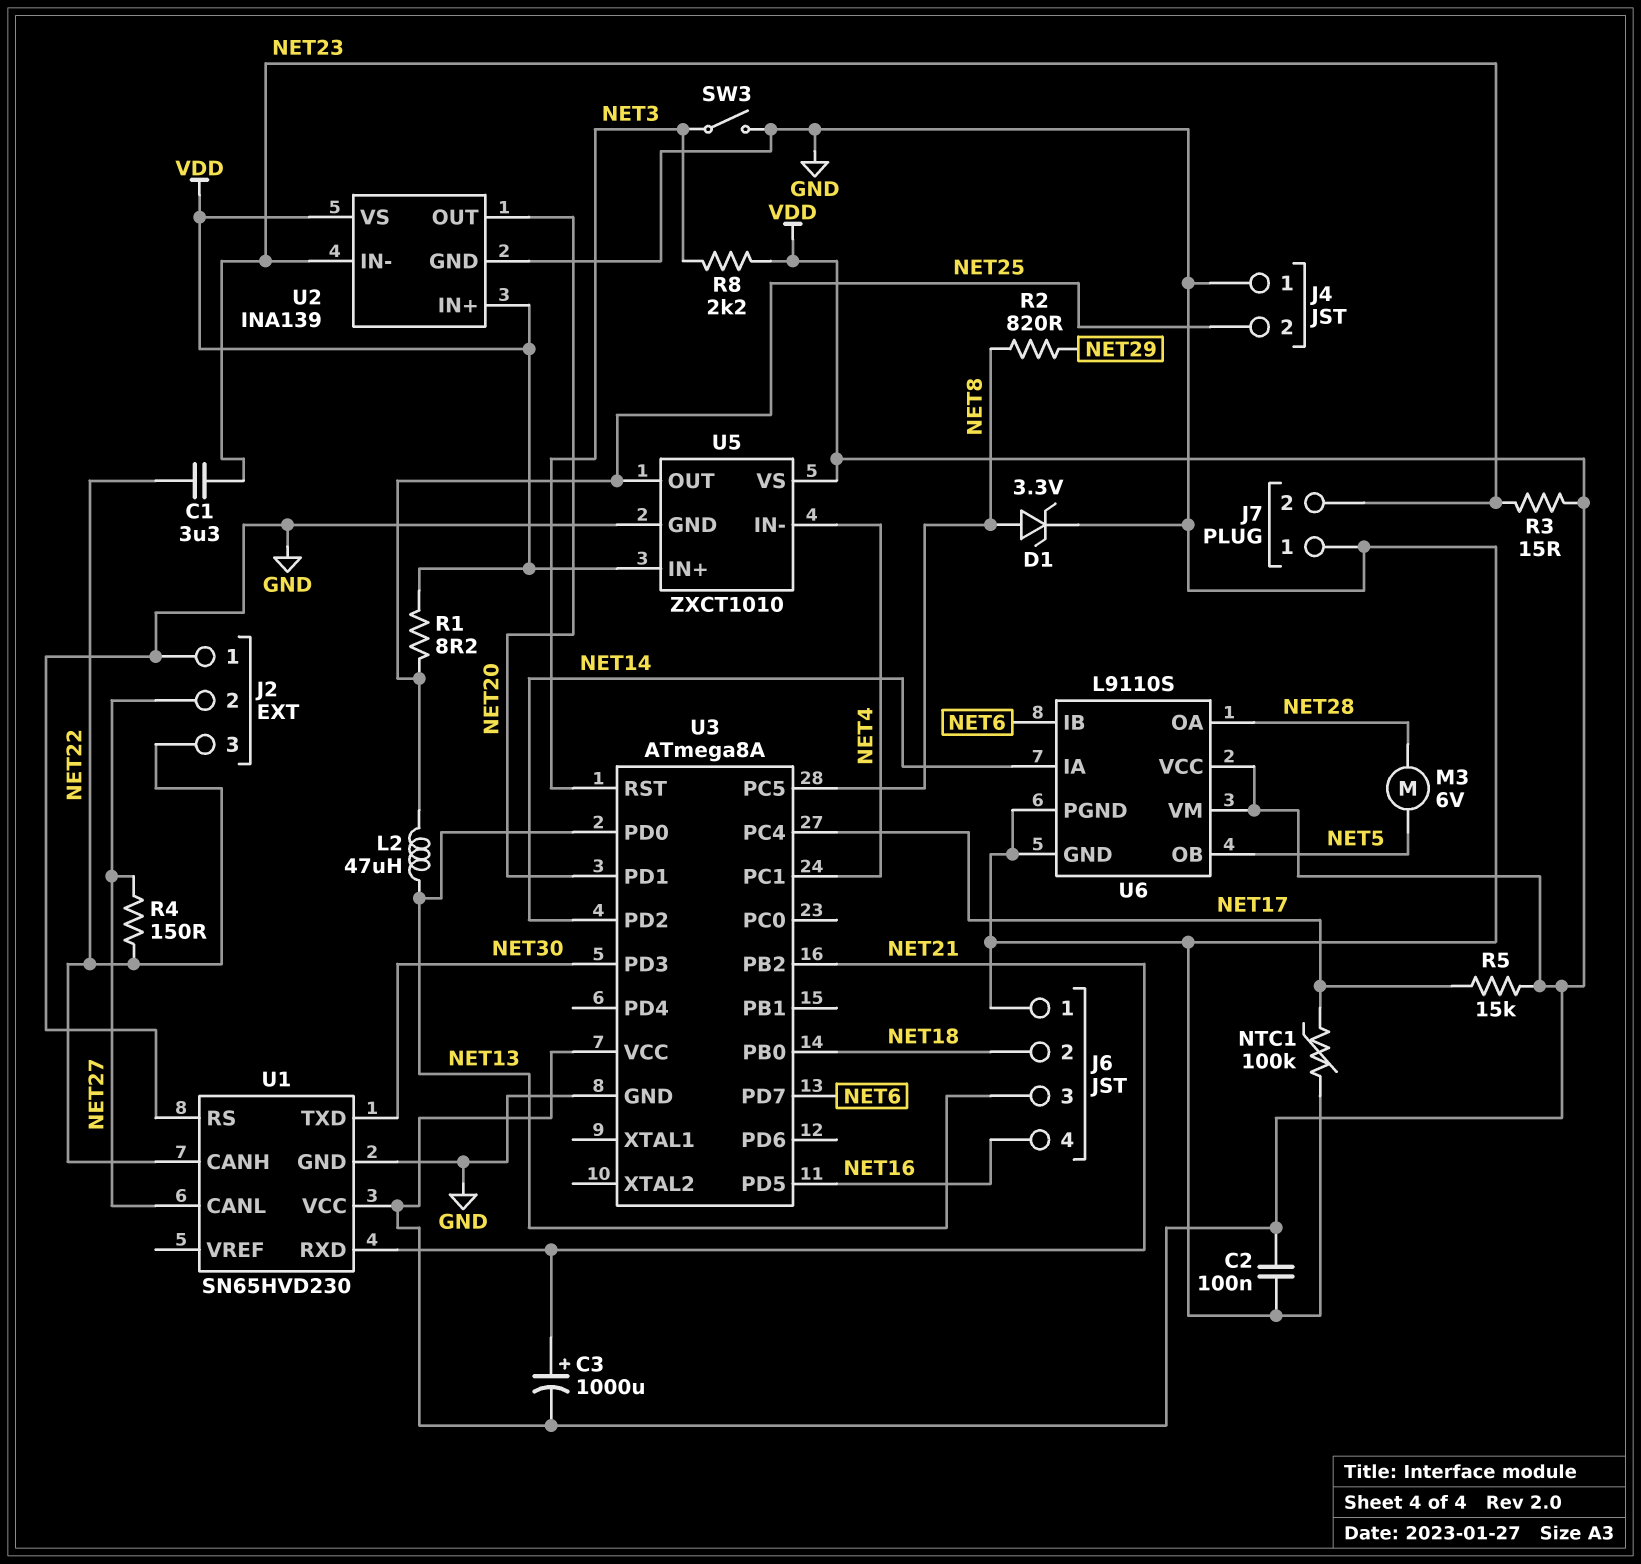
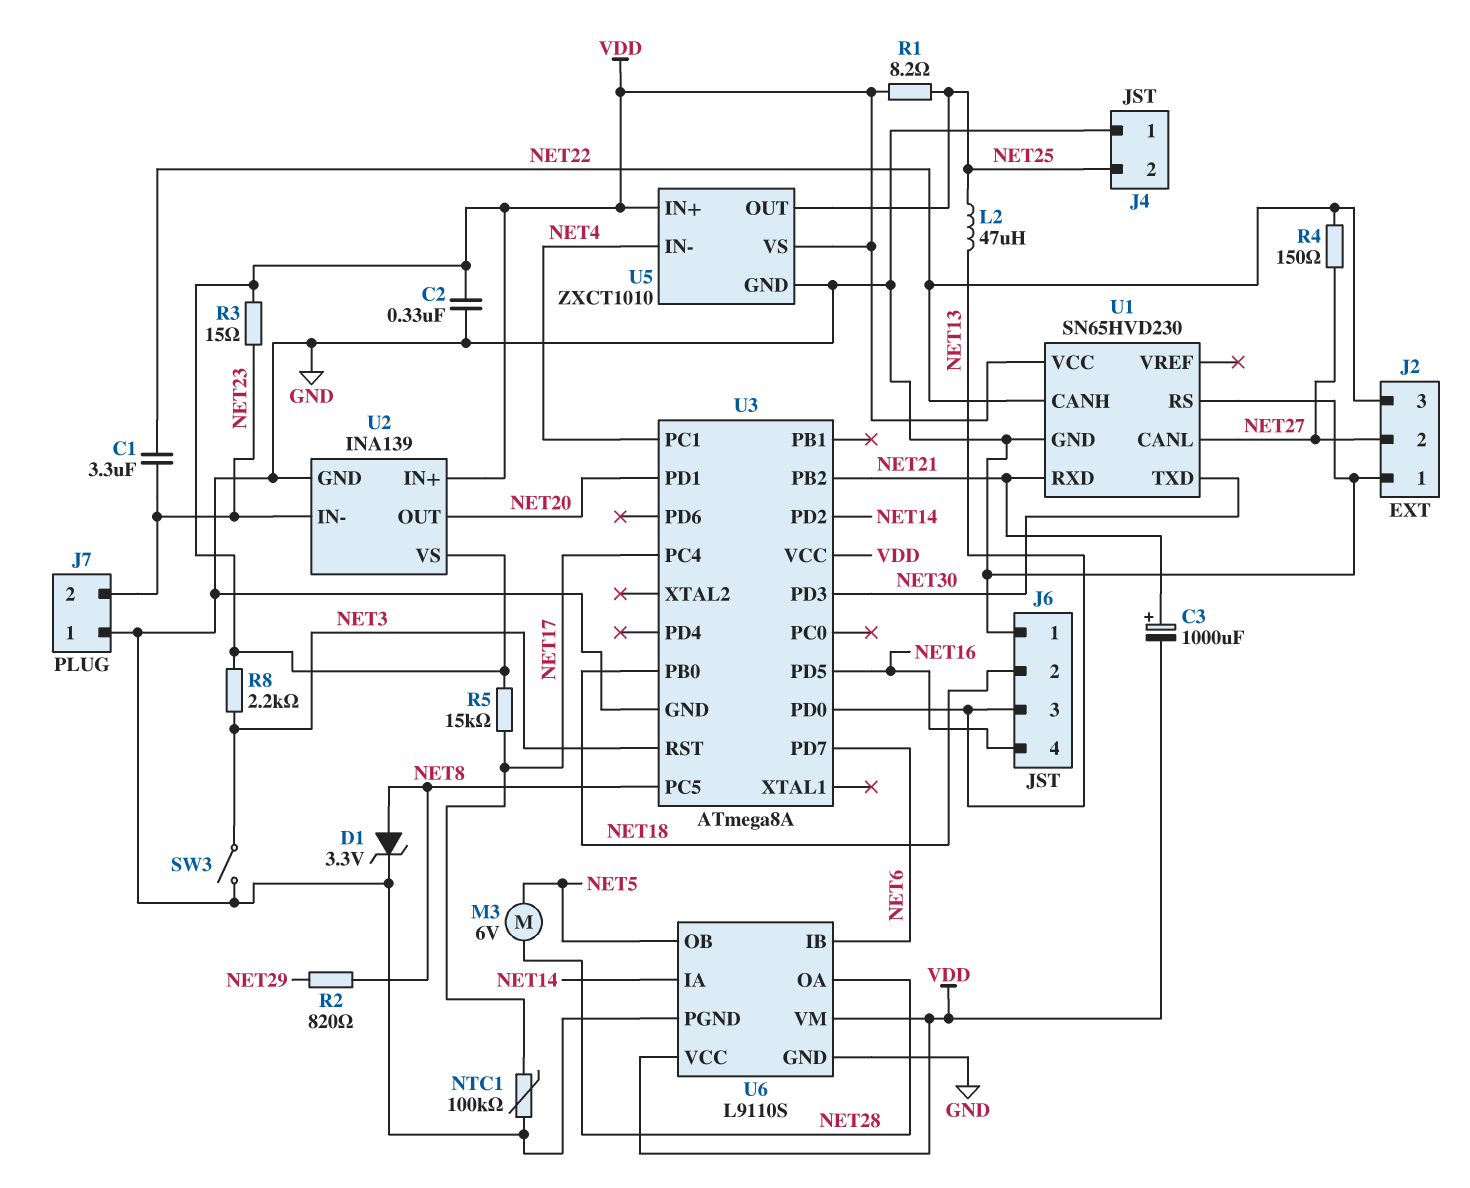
C2: 100nF (GND, VDD) -> 330nF (GND, VDD)

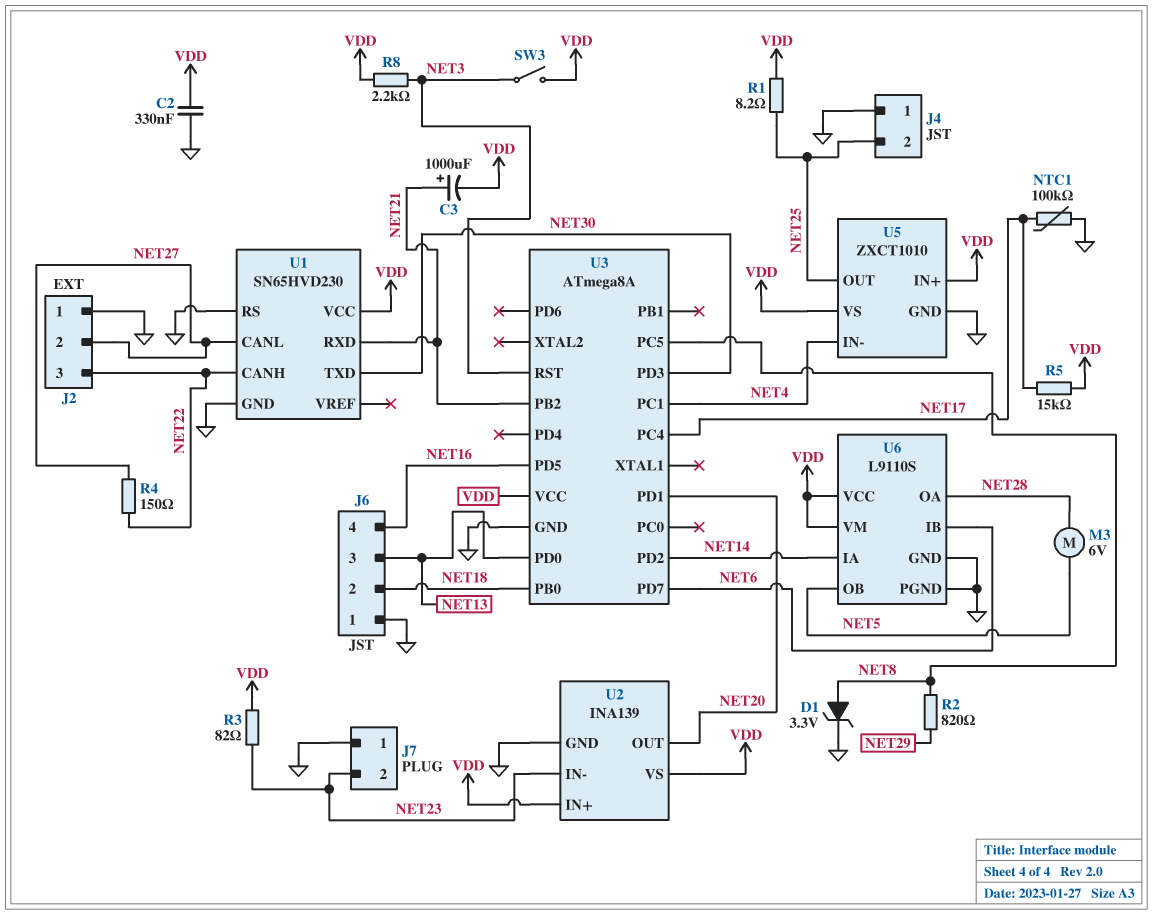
C1: 3.3uF (NET22, NET23) -> none
L2: 47uH (NET13, NET25) -> none
R3: 15 (NET23, VDD) -> 82 (NET23, VDD)
SW3: switch (GND, NET3) -> switch (NET3, VDD)

